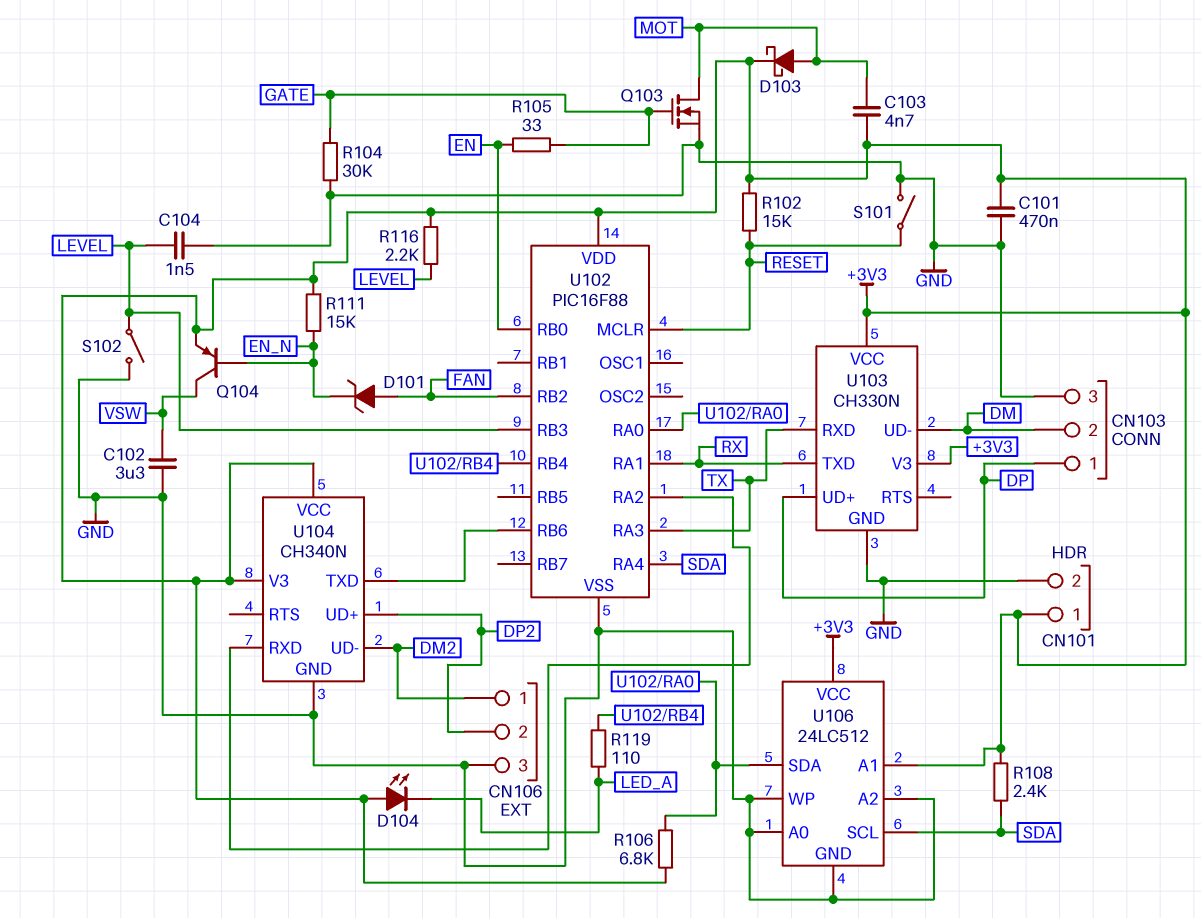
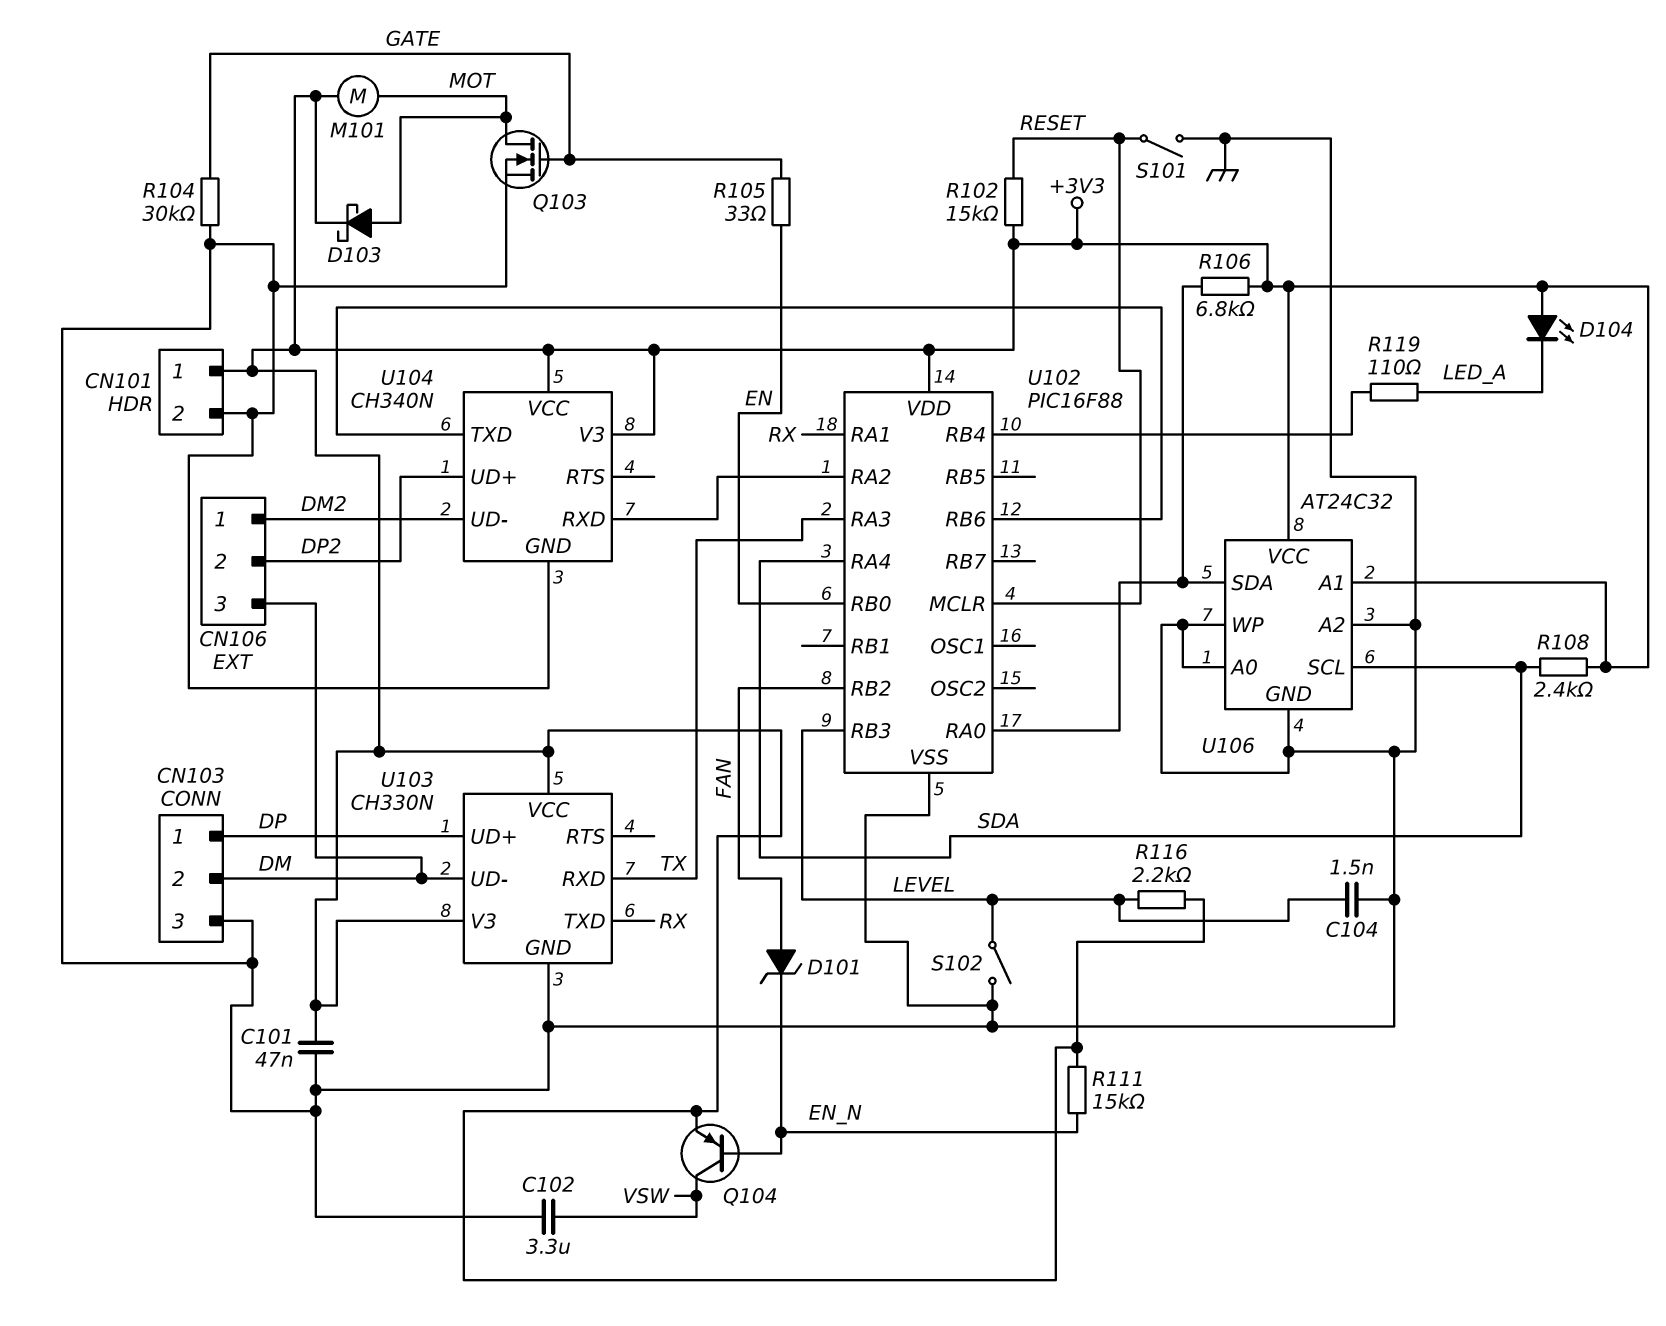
C101: 470nF (+3V3, GND) -> 47nF (+3V3, GND)
C103: 4.7nF (+3V3, MOT) -> none
CN106 pin 3: GND -> DM
M101: none -> motor (+3V3, MOT)
U106: 24LC512 -> AT24C32

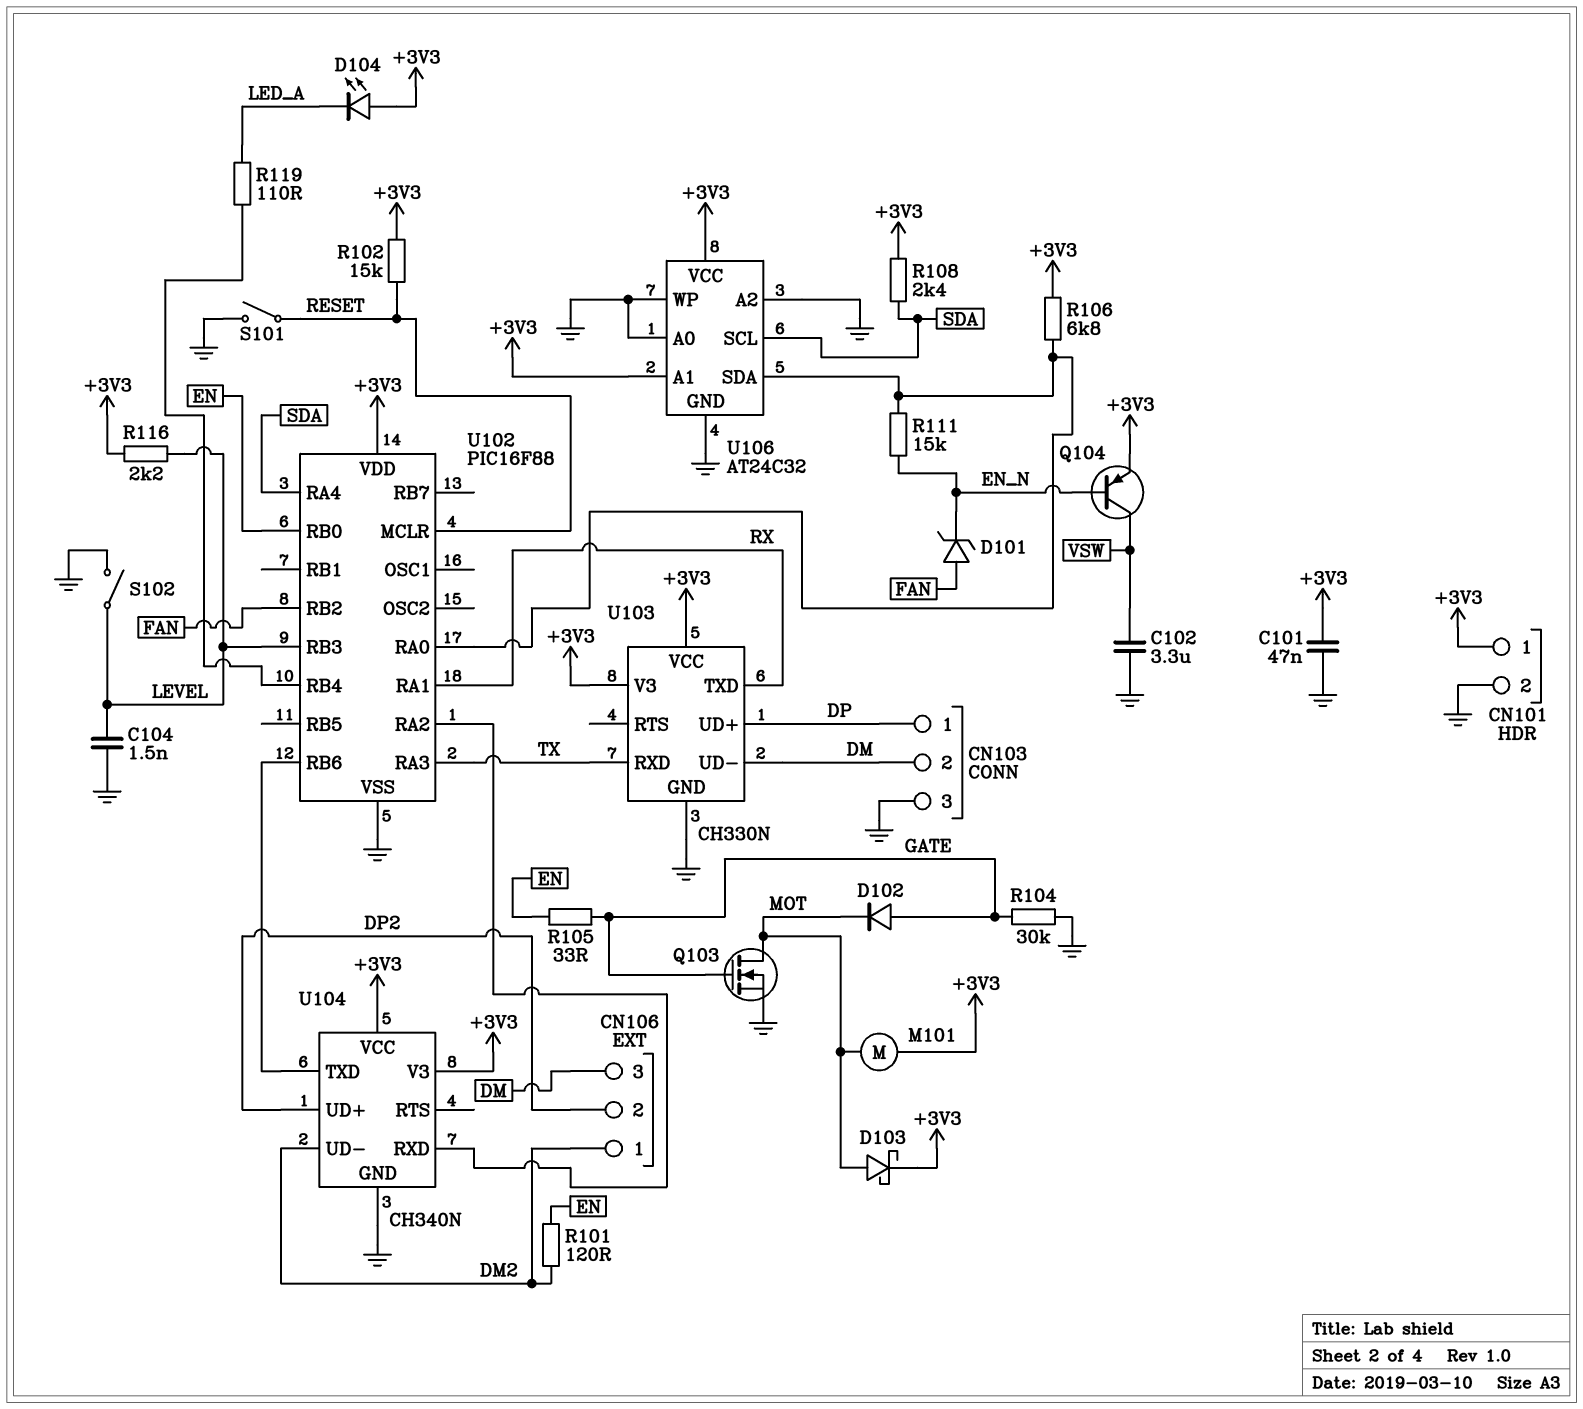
D102: none -> diode (A GATE, K MOT)
R101: none -> 120 (DM2, EN)
R111: 15k (+3V3, EN_N) -> 15k (EN_N, U102/RA0)

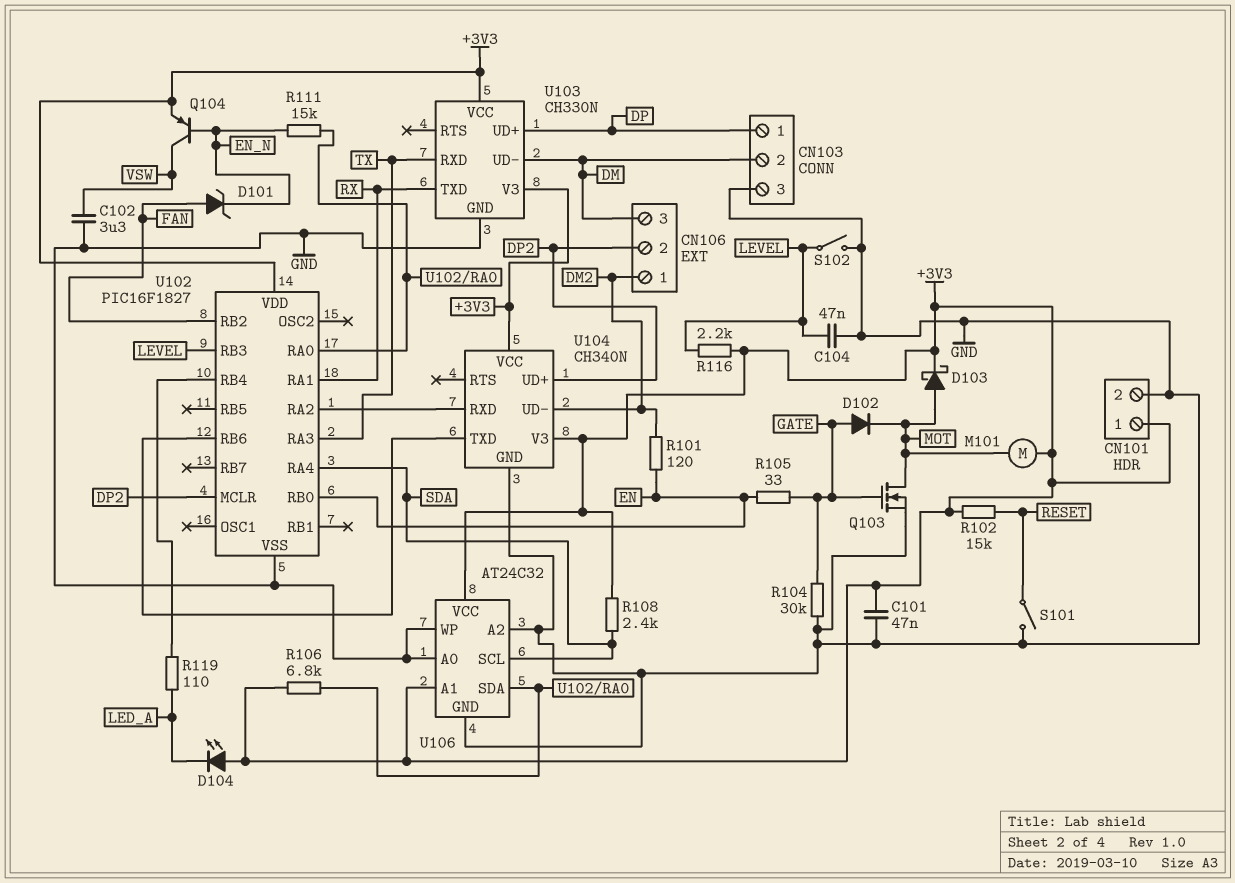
C104: 1.5nF (GND, LEVEL) -> 47nF (GND, LEVEL)
U102: PIC16F88 -> PIC16F1827
U102 pin MCLR: RESET -> DP2

